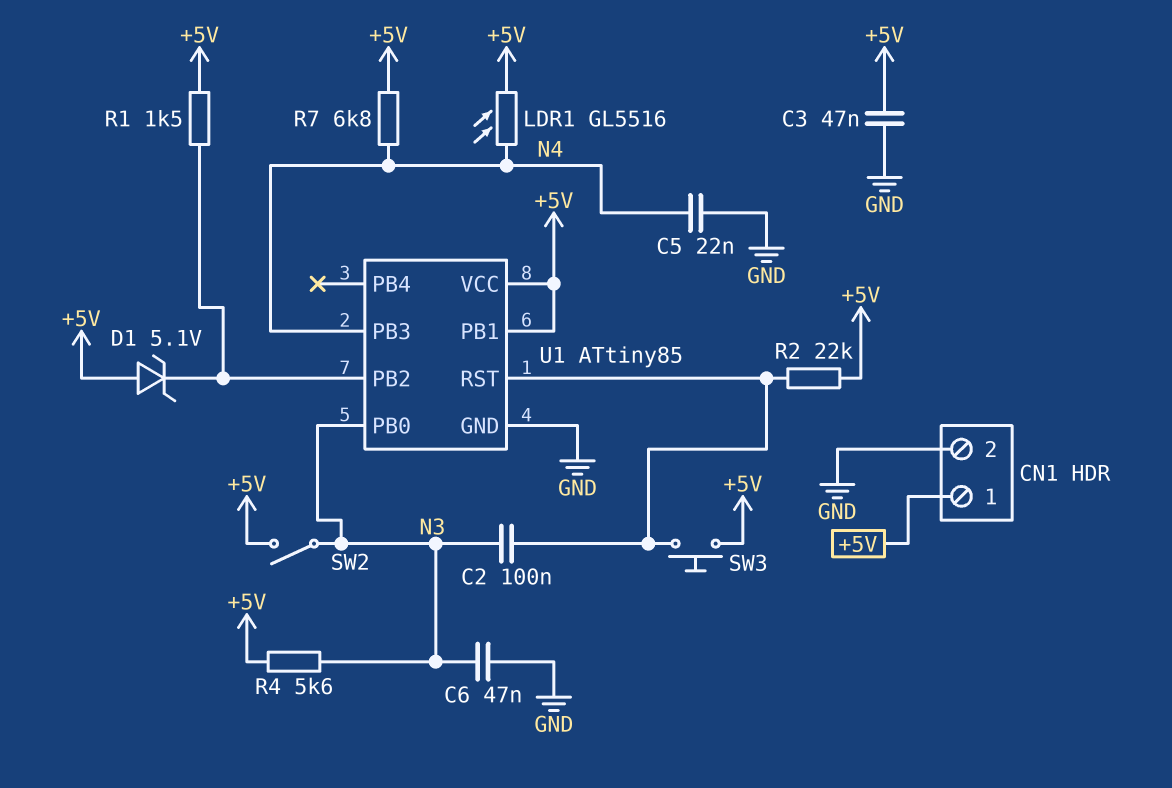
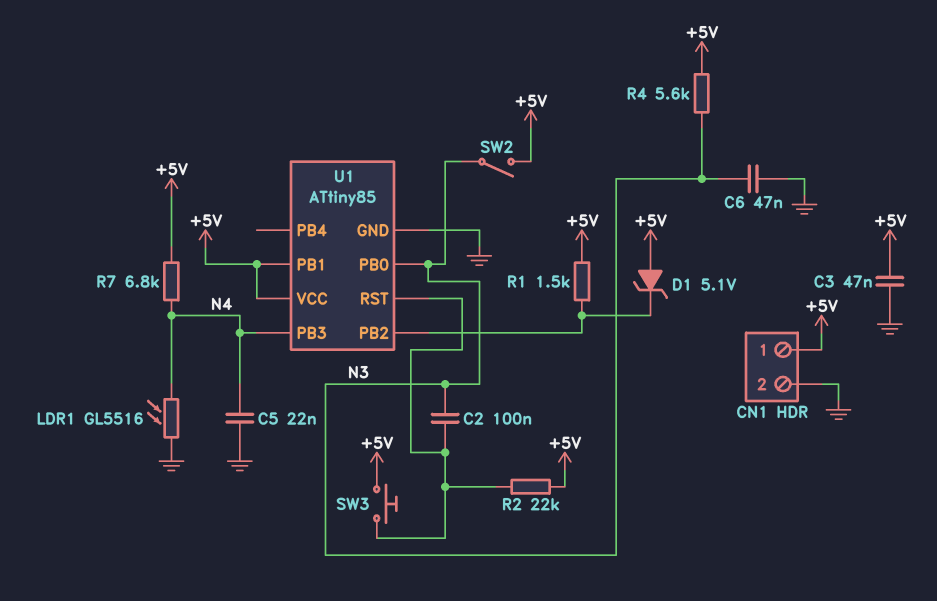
LDR1: GL5516 (+5V, N4) -> GL5516 (GND, N4)

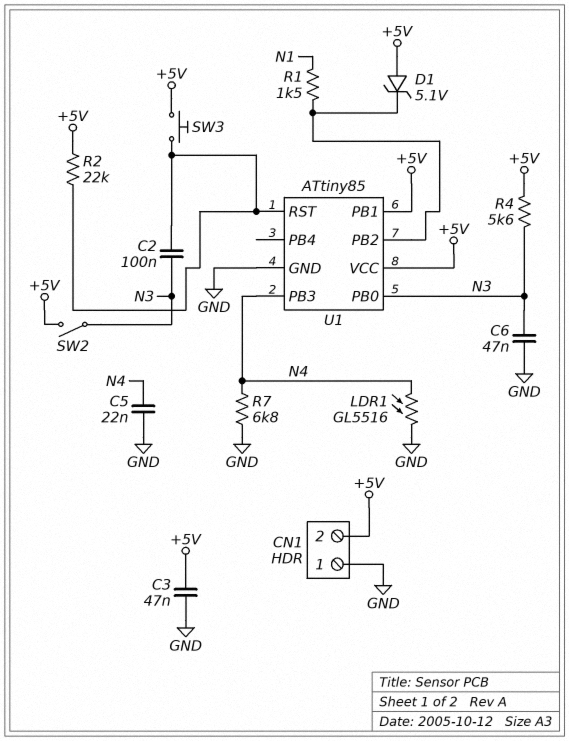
CN1 pin 1: +5V -> GND
CN1 pin 2: GND -> +5V
R1: 1.5k (+5V, U1/PB2) -> 1.5k (N1, U1/PB2)
R7: 6.8k (+5V, N4) -> 6.8k (GND, N4)

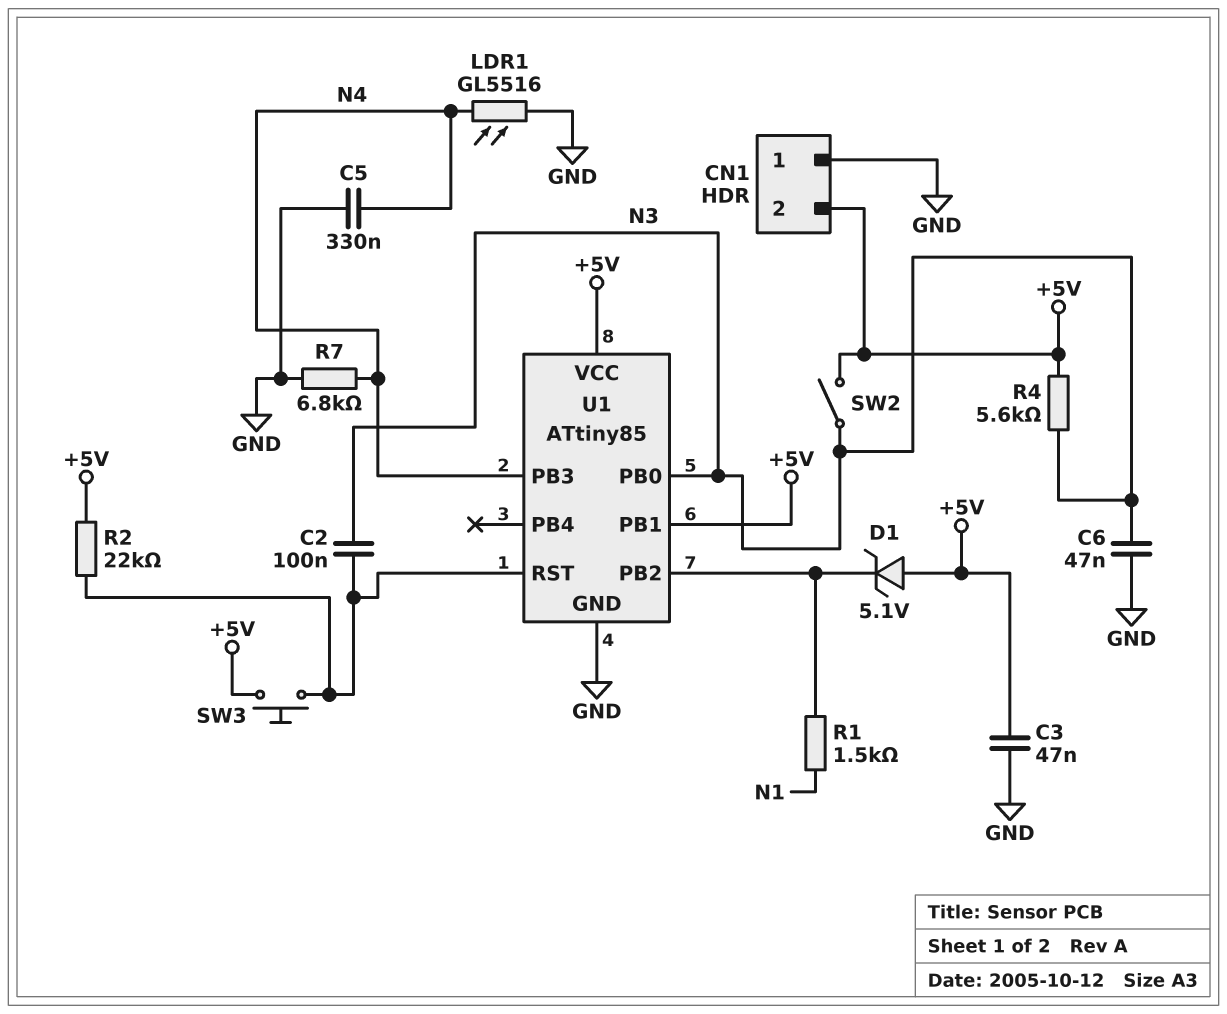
C5: 22nF (GND, N4) -> 330nF (GND, N4)

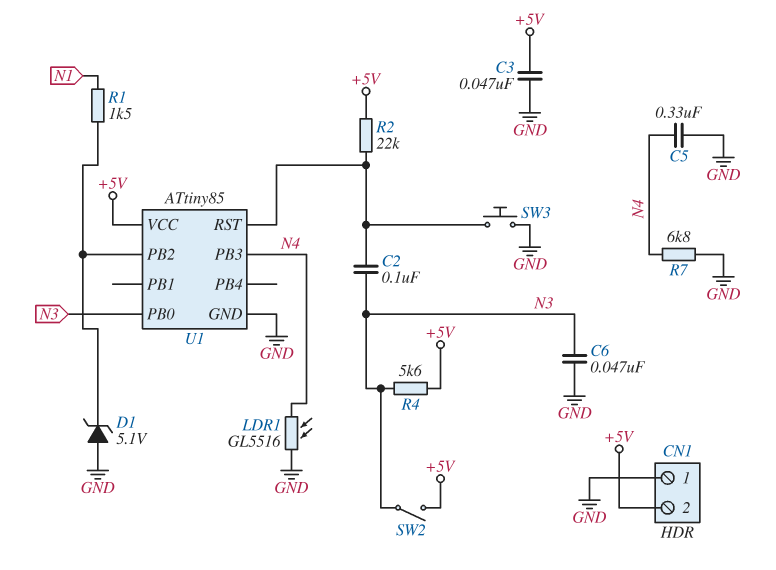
D1: zener 5.1V (A +5V, K U1/PB2) -> zener 5.1V (A GND, K U1/PB2)
SW3: button (+5V, U1/RST) -> button (GND, U1/RST)
U1 pin PB1: +5V -> none

